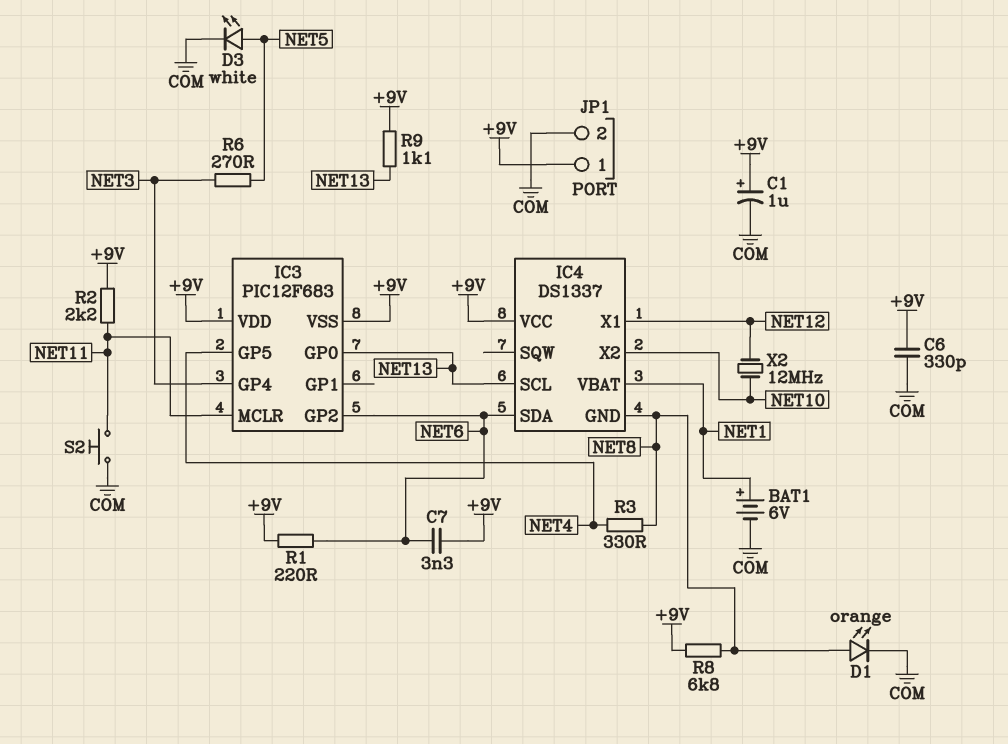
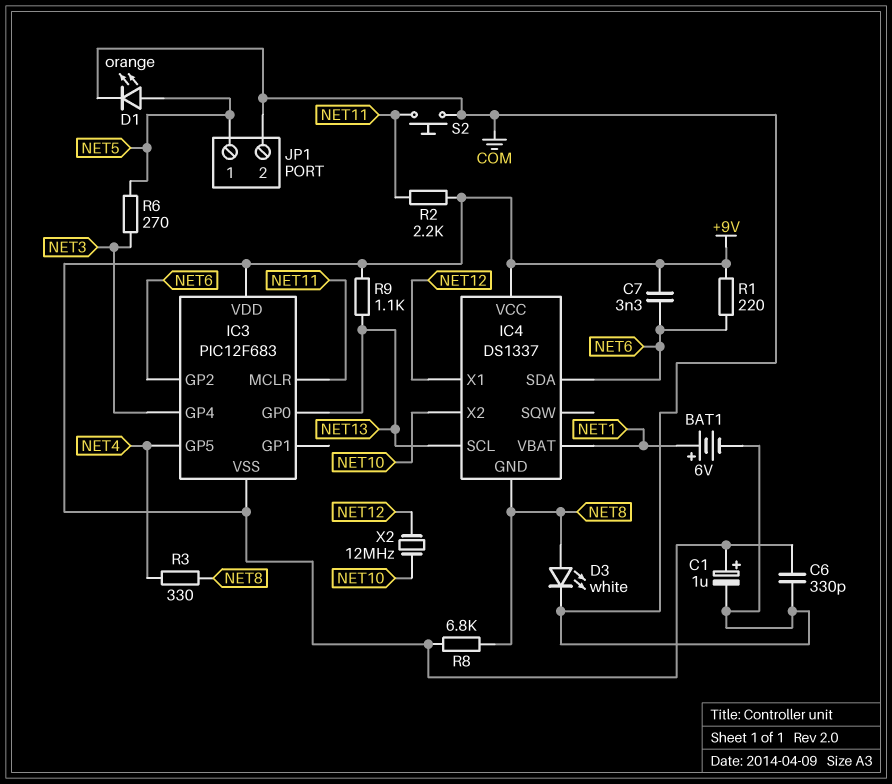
D1: LED orange (A NET8, K COM) -> LED orange (A NET5, K COM)
D3: LED white (A NET5, K COM) -> LED white (A NET8, K COM)
JP1 pin 1: +9V -> NET5

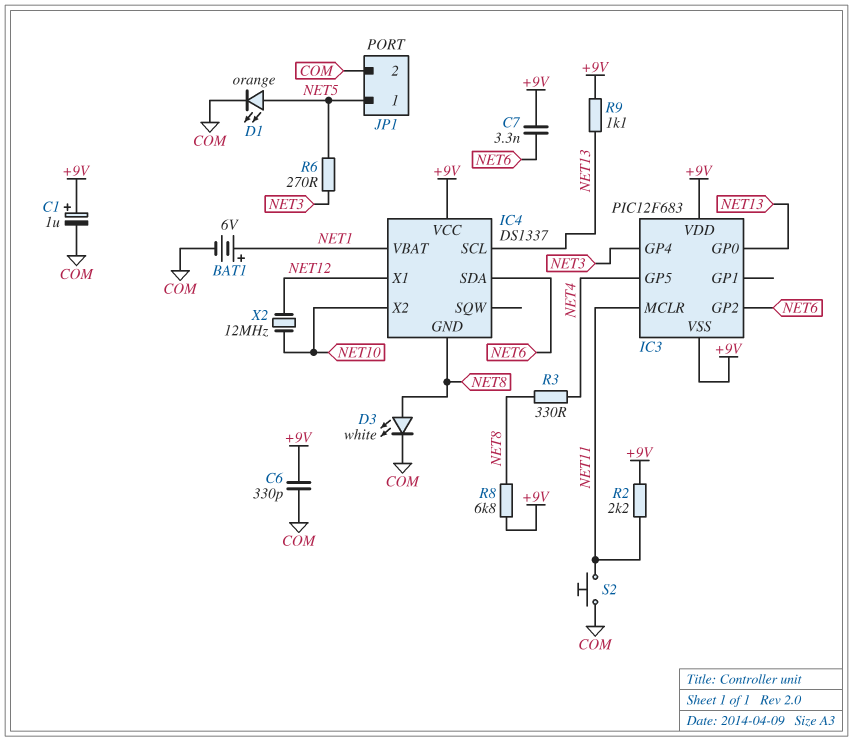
R1: 220 (+9V, NET6) -> none

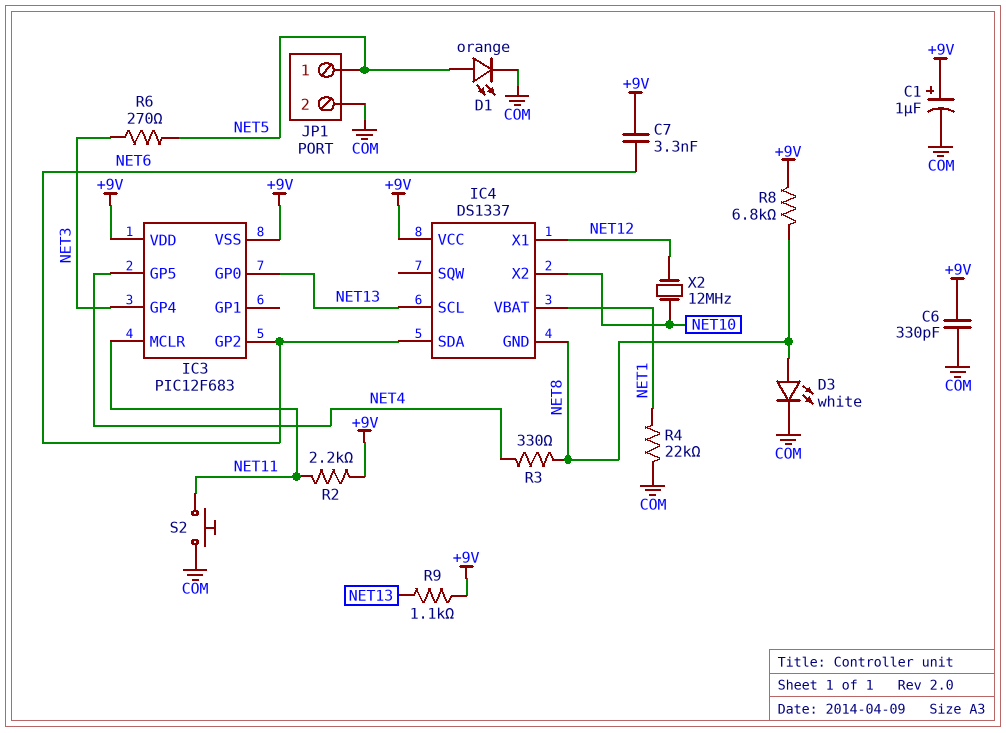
BAT1: 6V (plus NET1, minus COM) -> none
R4: none -> 22k (COM, NET1)

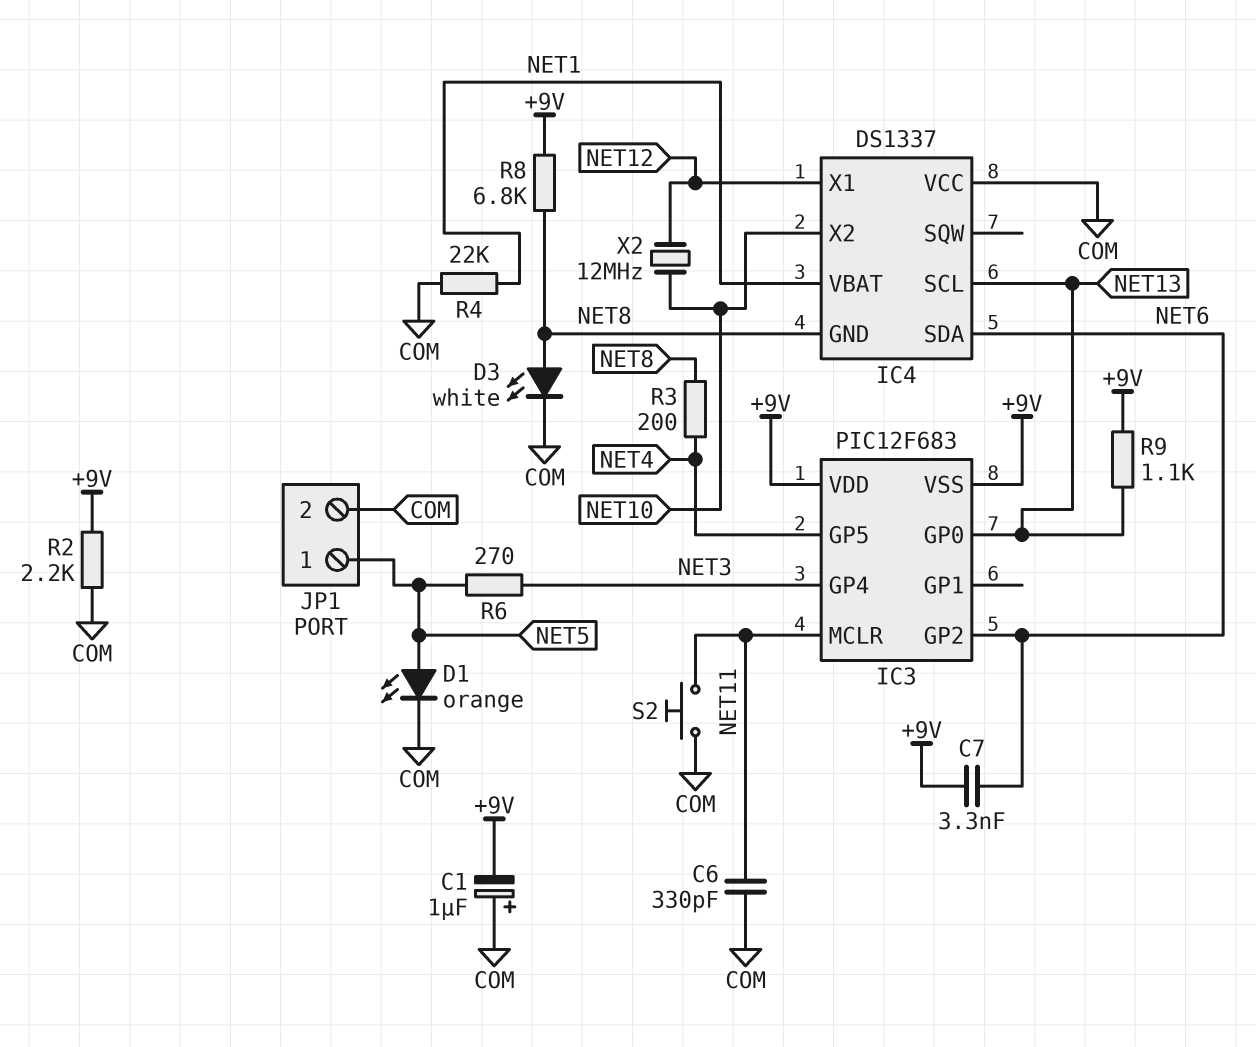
C1: 1uF (plus +9V, minus COM) -> 1uF (plus COM, minus +9V)
C6: 330pF (+9V, COM) -> 330pF (COM, NET11)
IC4 pin VCC: +9V -> COM
R2: 2.2k (+9V, NET11) -> 2.2k (+9V, COM)
R3: 330 (NET4, NET8) -> 200 (NET4, NET8)

